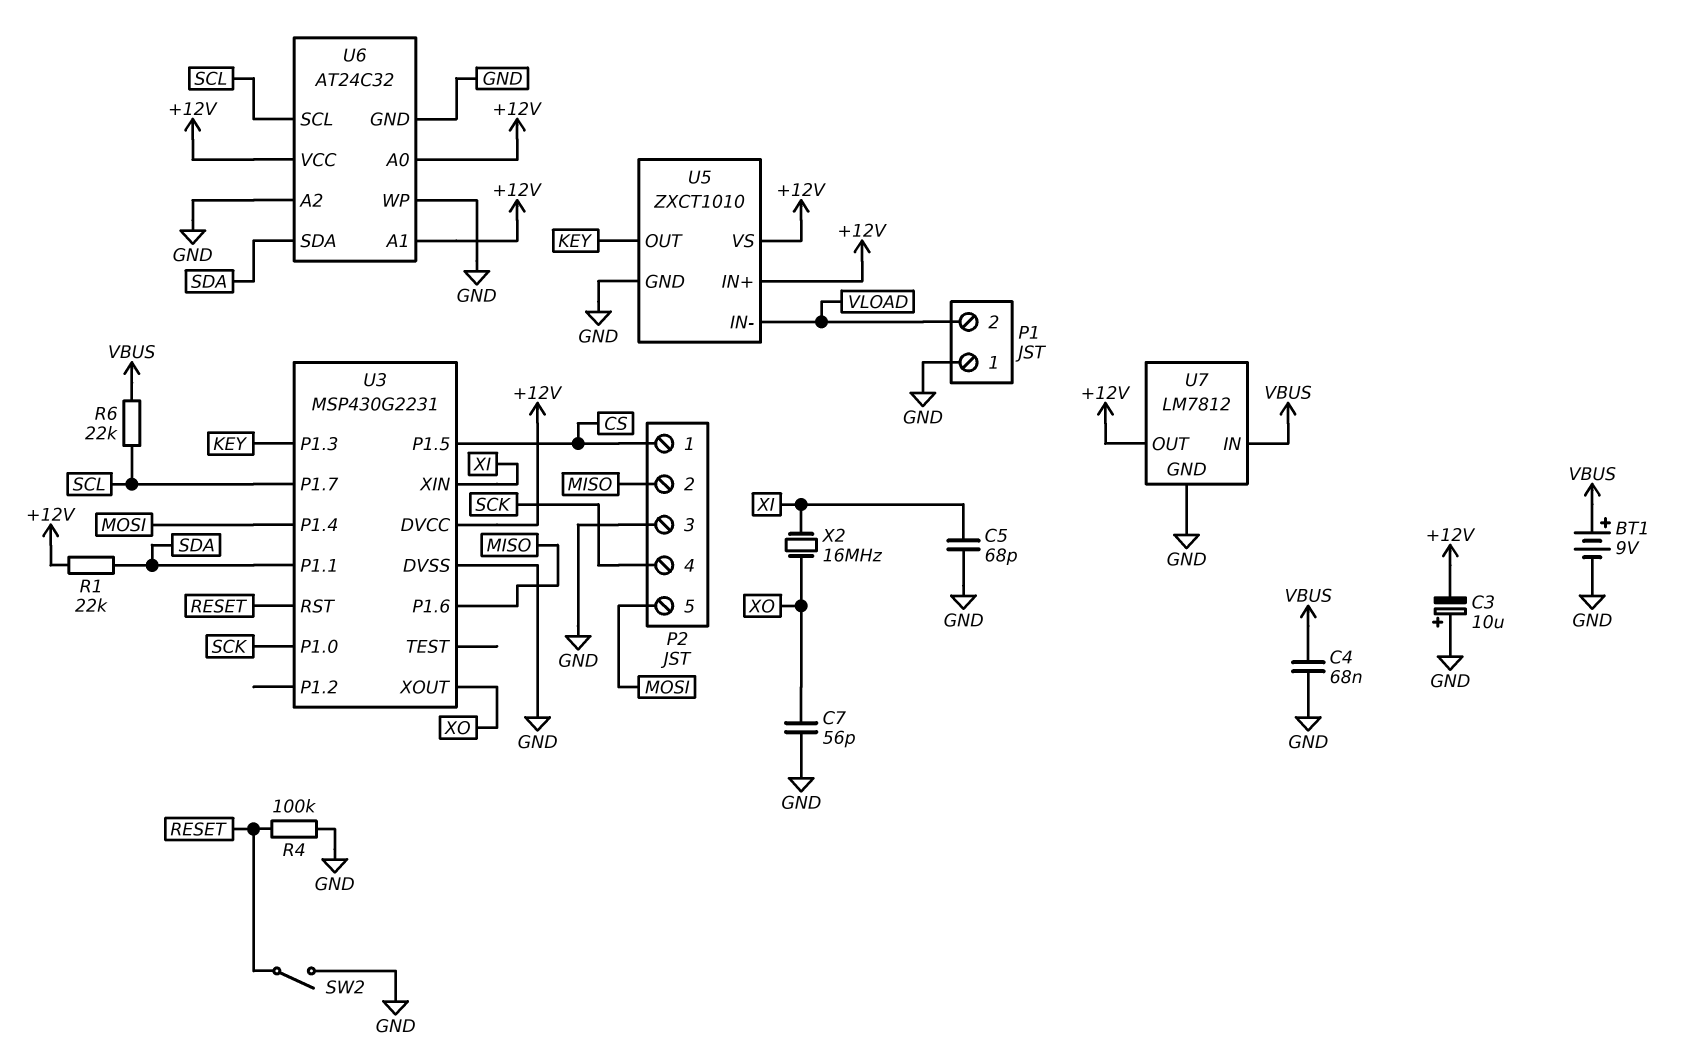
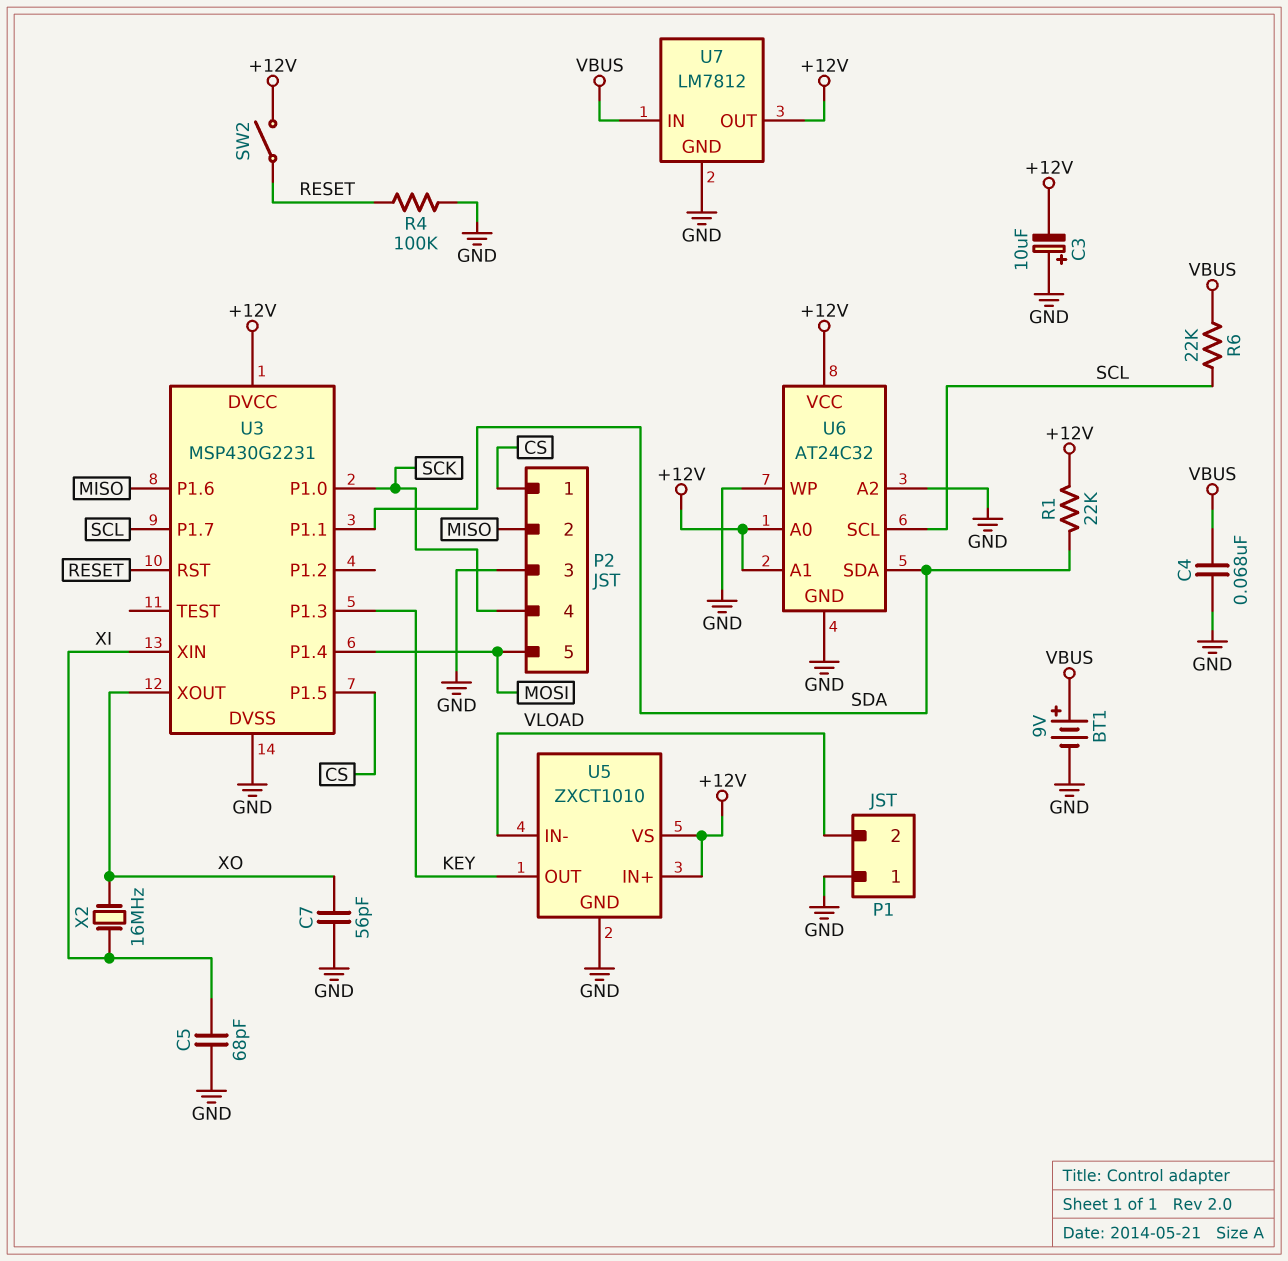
SW2: switch (GND, RESET) -> switch (+12V, RESET)

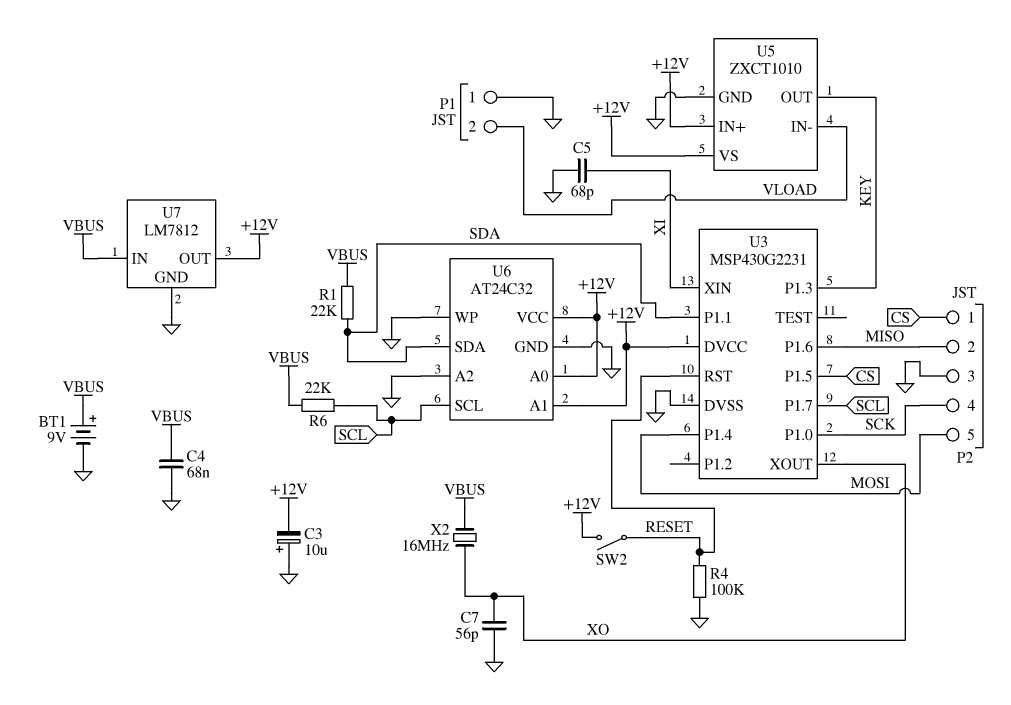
R1: 22k (+12V, SDA) -> 22k (SDA, VBUS)
X2: 16MHz (XI, XO) -> 16MHz (VBUS, XO)

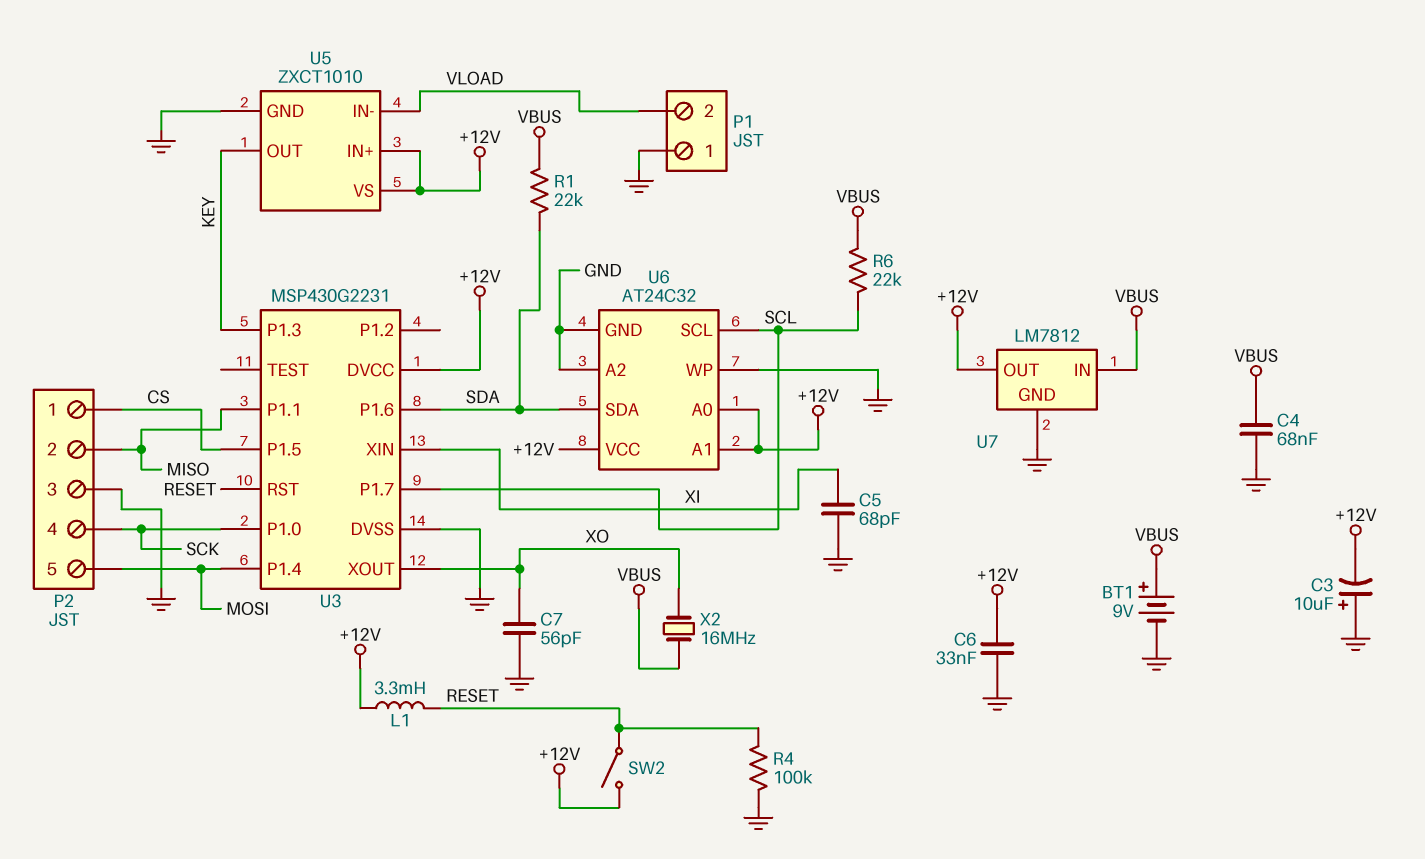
C6: none -> 33nF (+12V, GND)
L1: none -> 3.3mH (+12V, RESET)
U3 pin P1.1: SDA -> MISO
U3 pin P1.6: MISO -> SDA

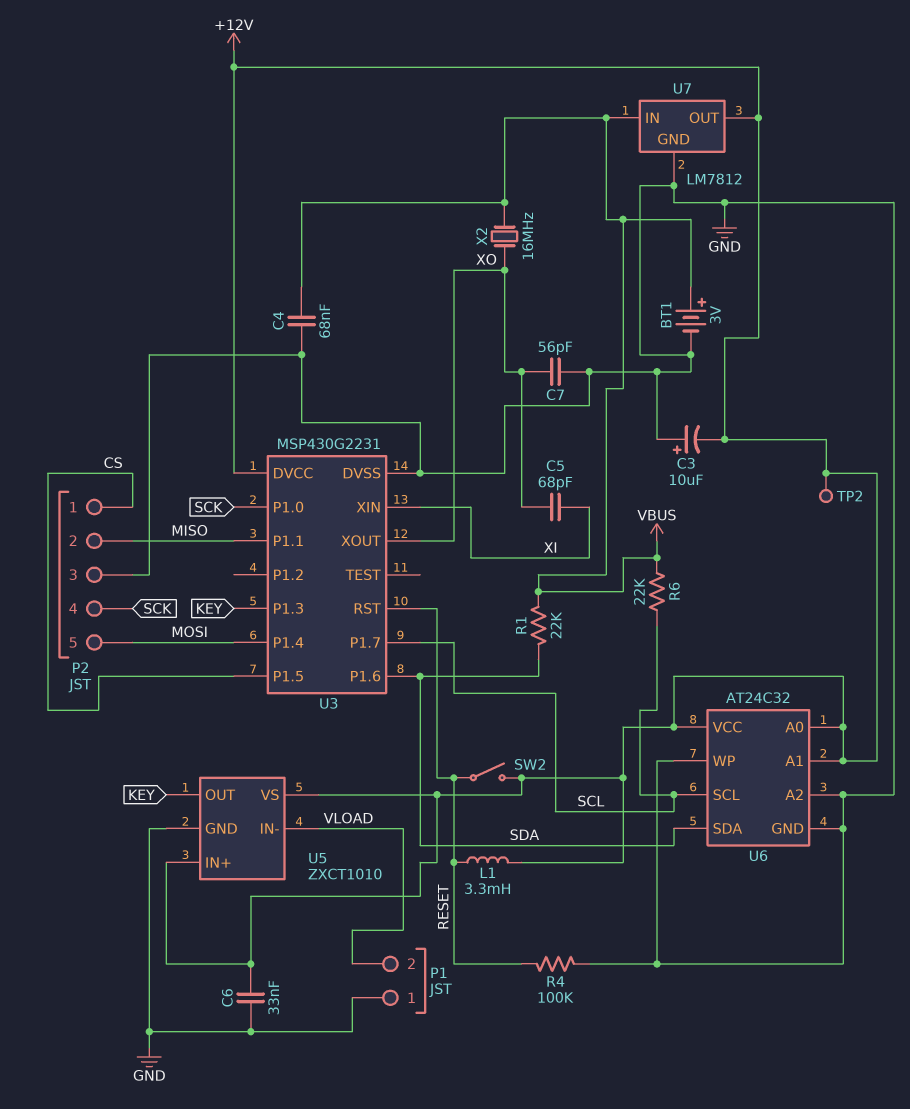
BT1: 9V (plus VBUS, minus GND) -> 3V (plus VBUS, minus GND)
C5: 68pF (GND, XI) -> 68pF (XI, XO)
TP2: none -> test point (+12V)

